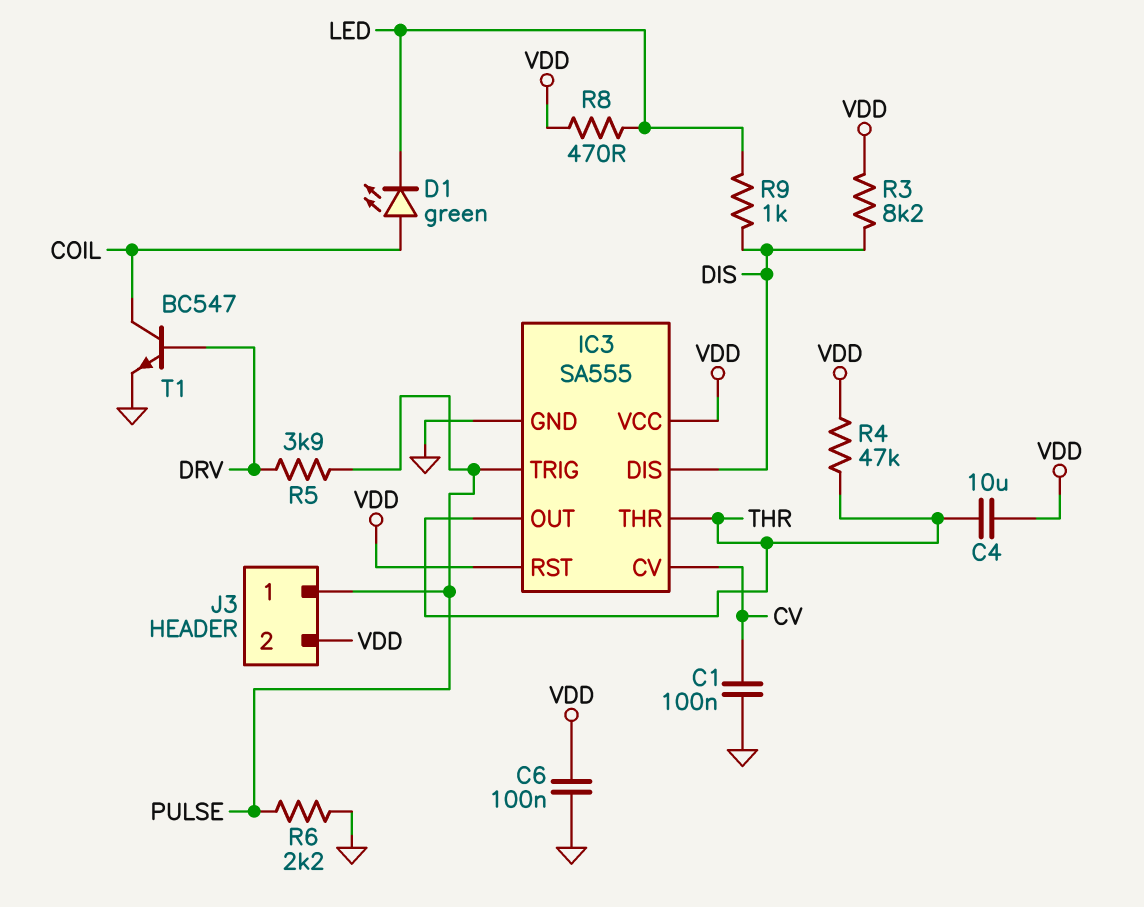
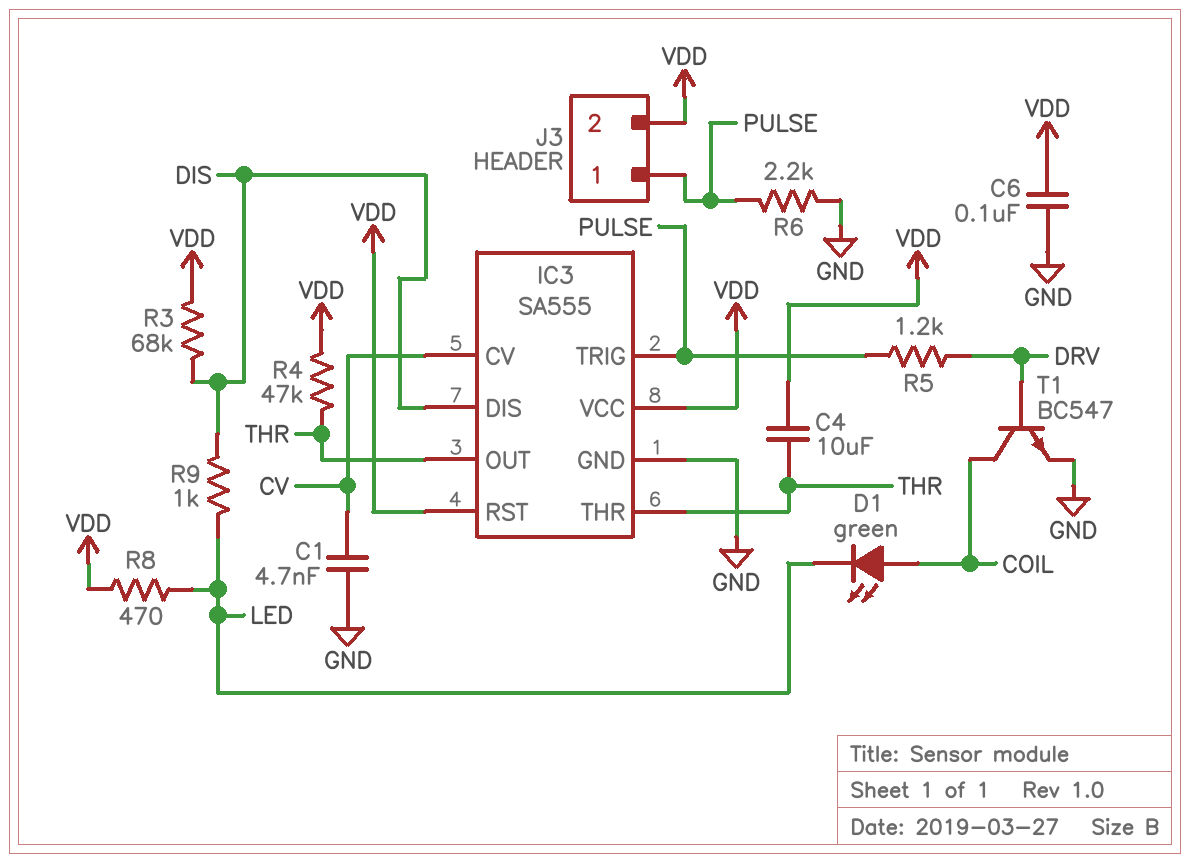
C1: 100nF (CV, GND) -> 4.7nF (CV, GND)
R3: 8.2k (DIS, VDD) -> 68k (DIS, VDD)
R5: 3.9k (DRV, PULSE) -> 1.2k (DRV, PULSE)

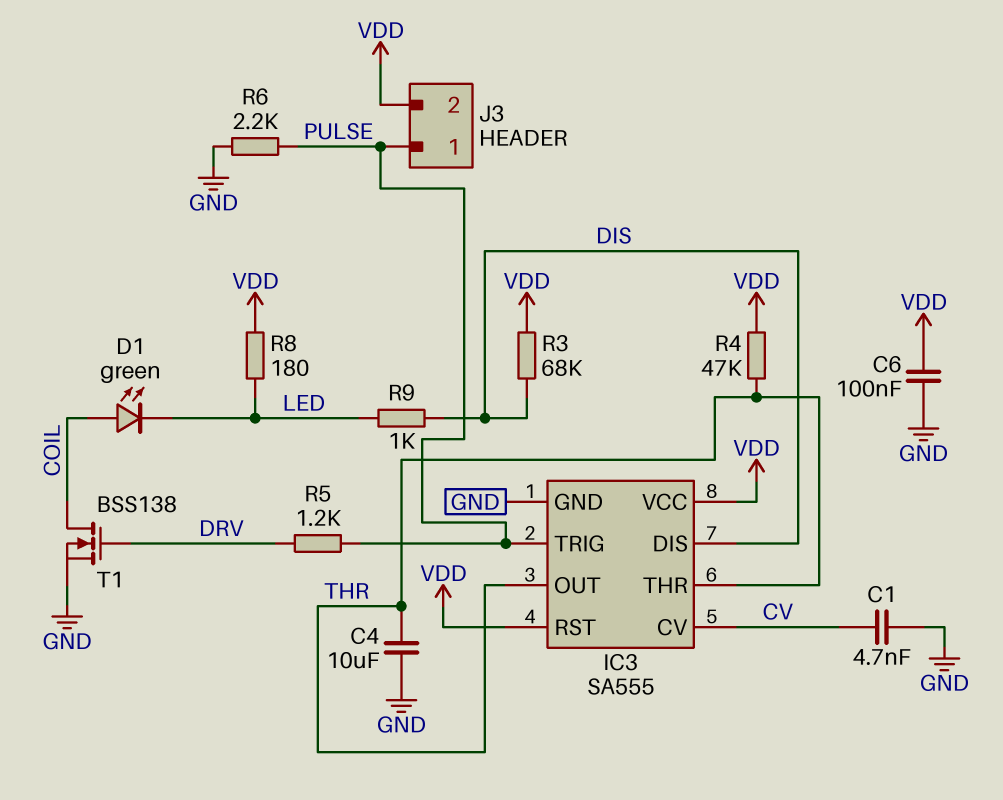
C4: 10uF (THR, VDD) -> 10uF (GND, THR)
R8: 470 (LED, VDD) -> 180 (LED, VDD)
T1: NPN BC547 (B DRV, C COIL, E GND) -> NMOS BSS138 (G DRV, D COIL, S GND)

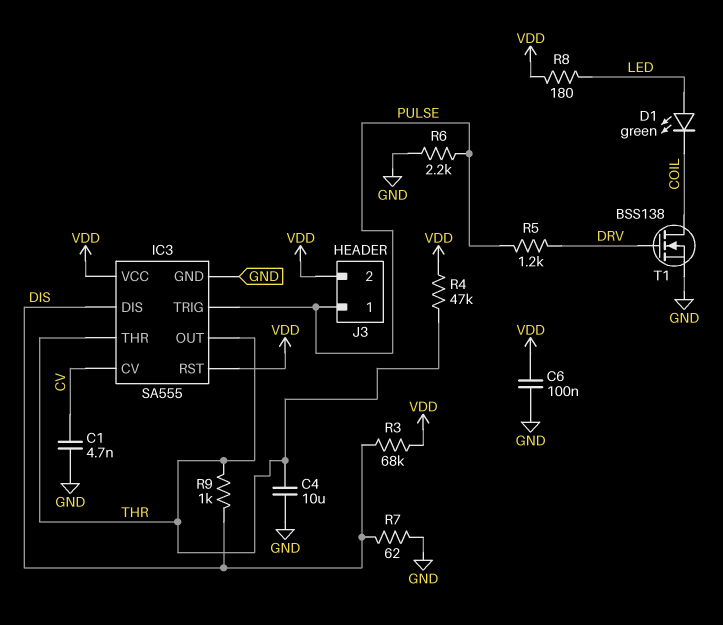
D1: LED green (A COIL, K LED) -> LED green (A LED, K COIL)
R7: none -> 62 (DIS, GND)
R9: 1k (DIS, LED) -> 1k (DIS, THR)

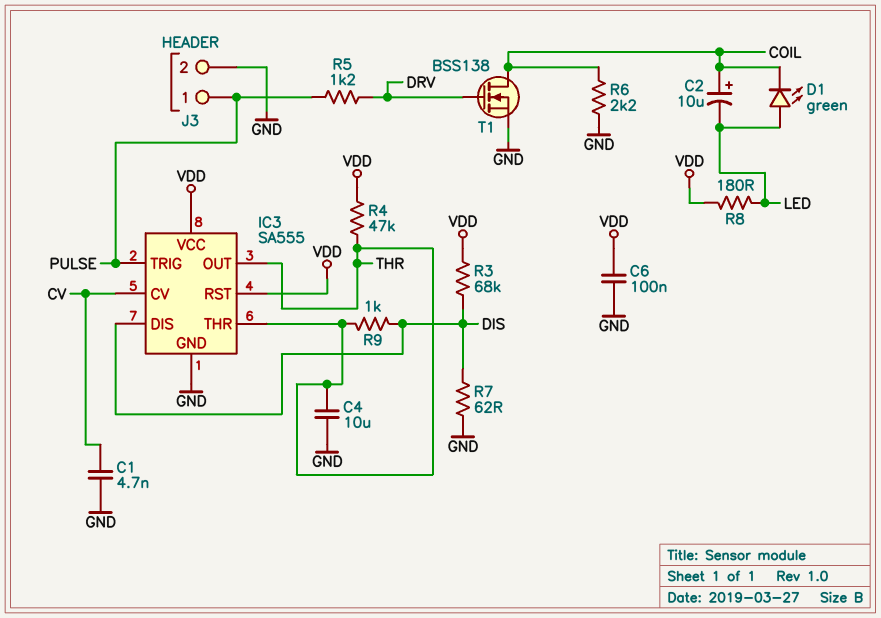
C2: none -> 10uF (plus COIL, minus LED)
J3 pin 2: VDD -> GND
R6: 2.2k (GND, PULSE) -> 2.2k (COIL, GND)

